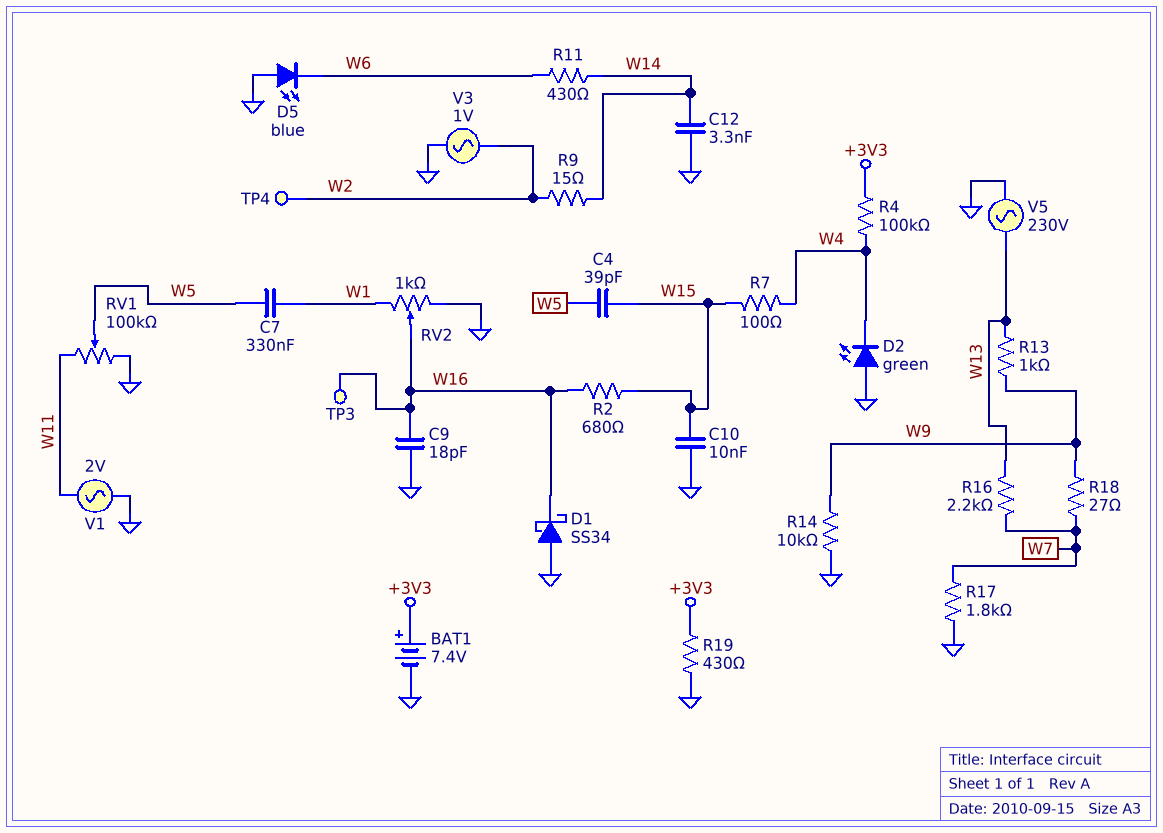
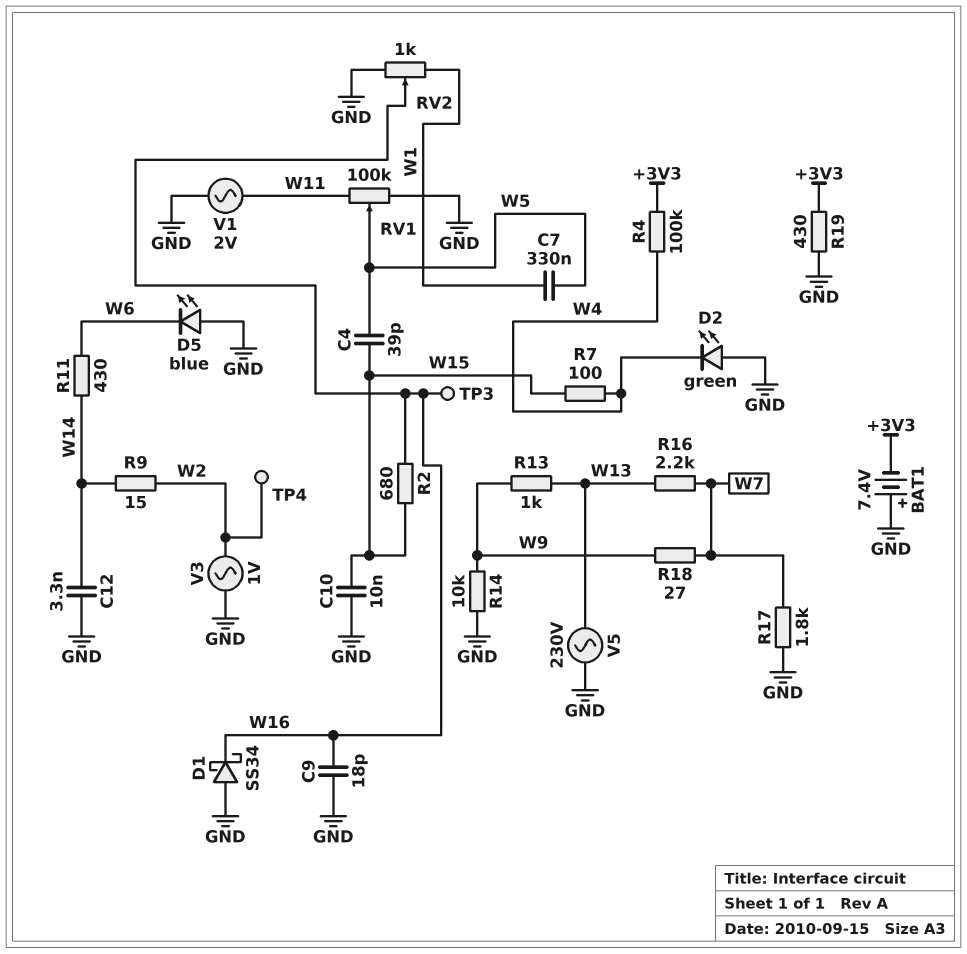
BAT1: 7.4V (plus +3V3, minus GND) -> 7.4V (plus GND, minus +3V3)

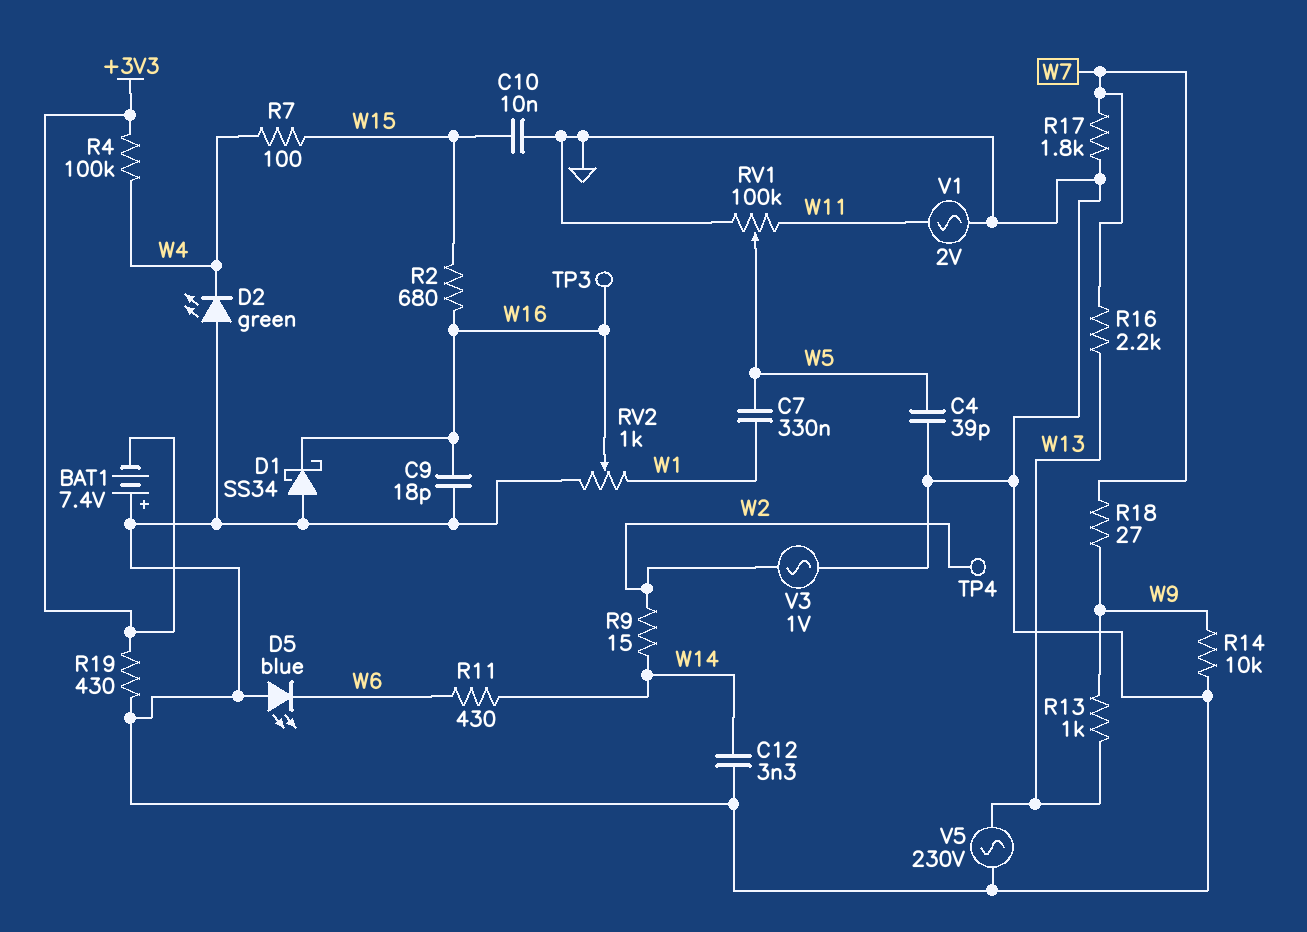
C4: 39pF (W5, W15) -> 39pF (GND, W5)

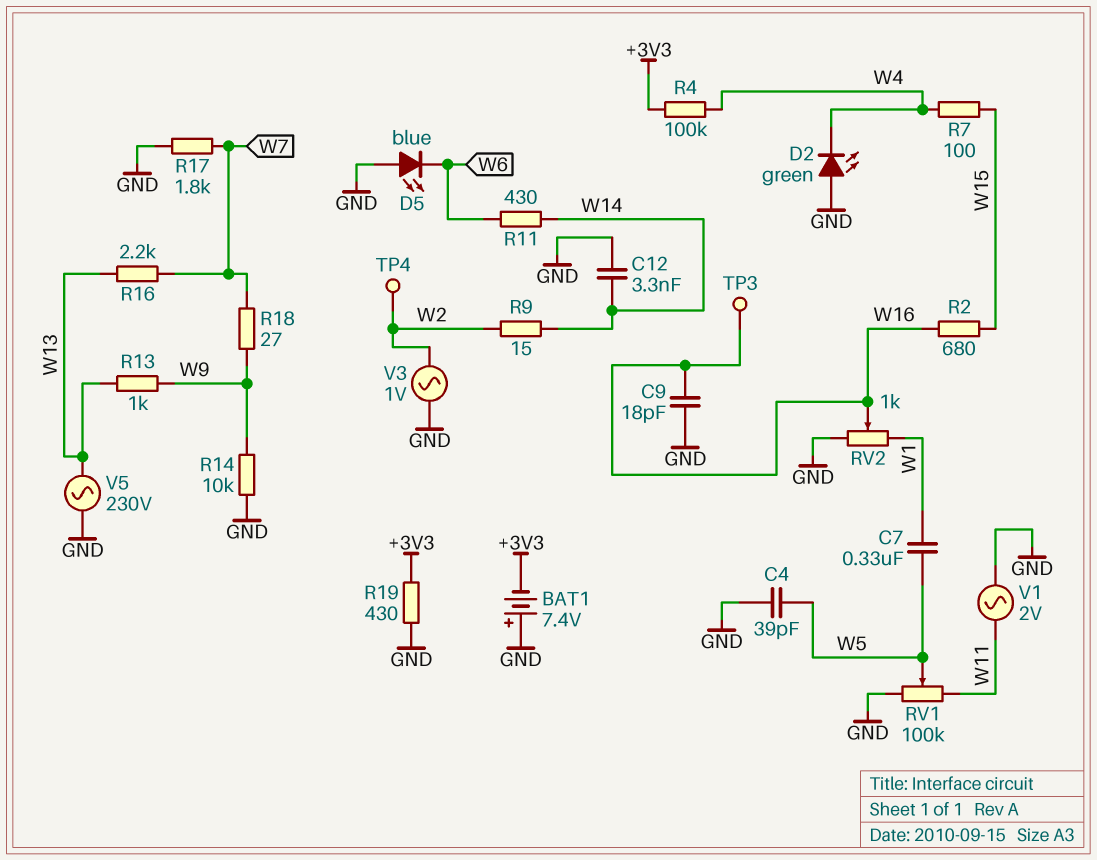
C10: 10nF (GND, W15) -> none
D1: schottky SS34 (A GND, K W16) -> none

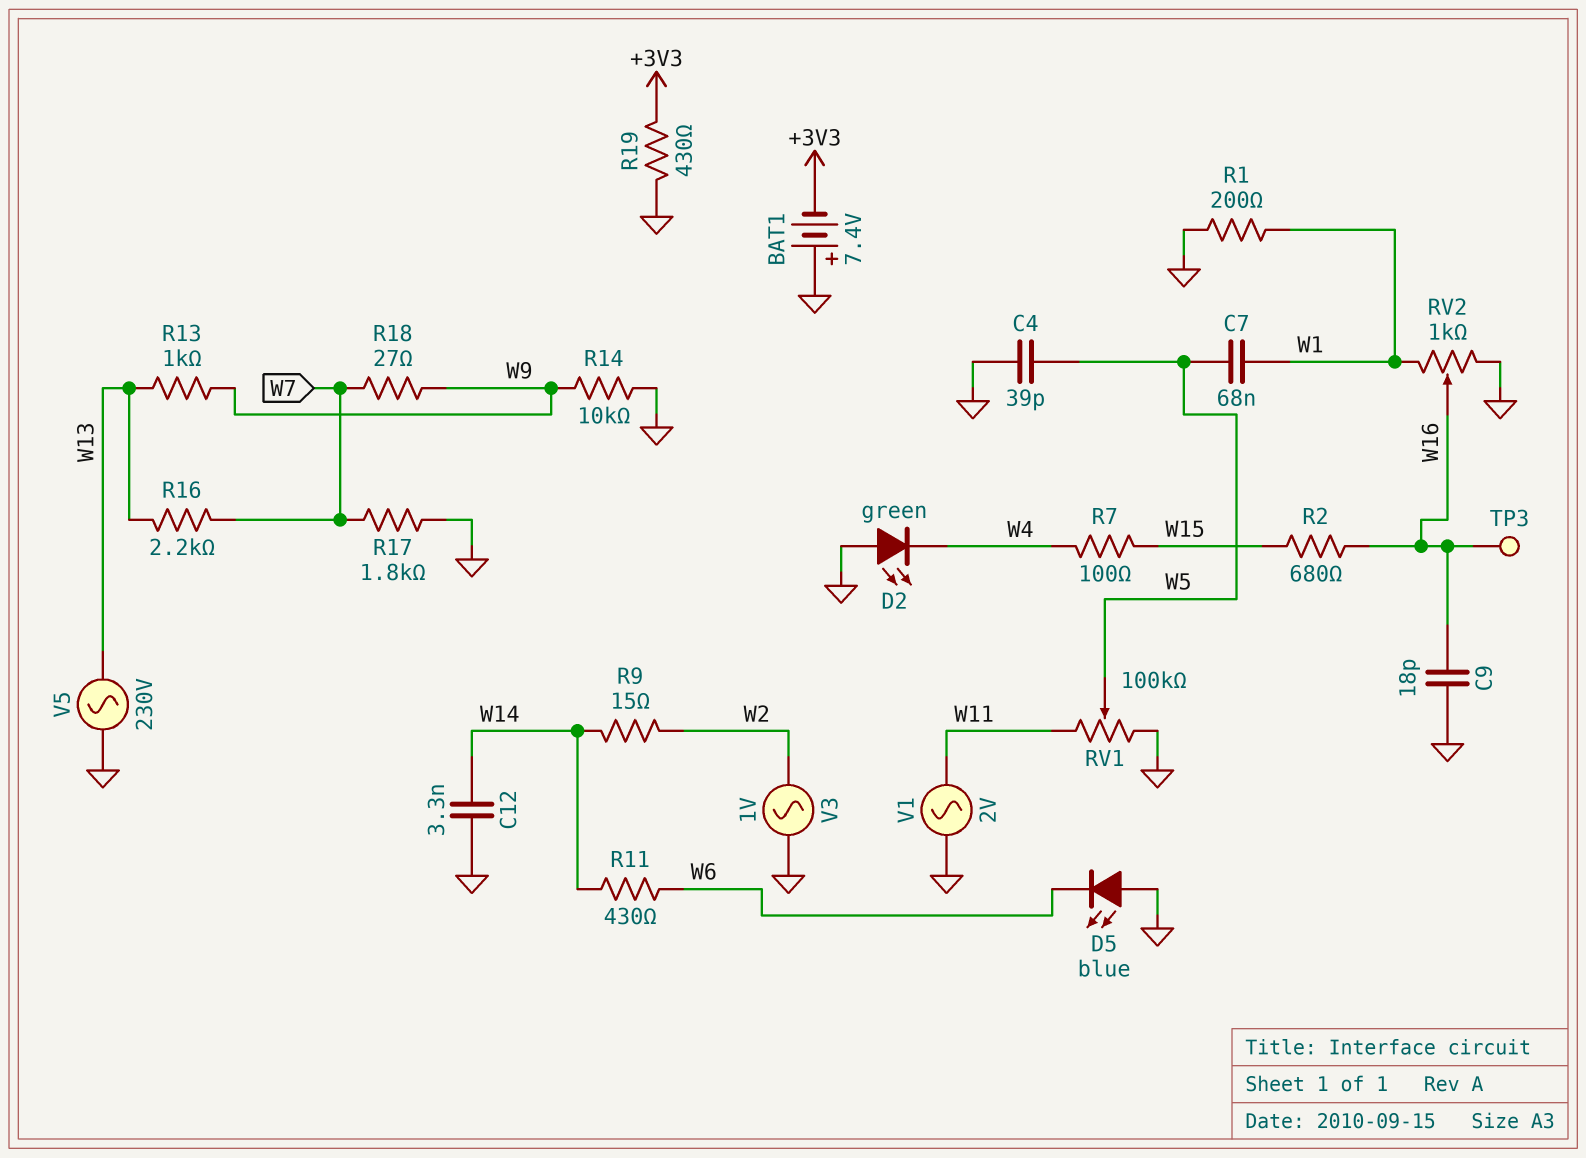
C7: 330nF (W1, W5) -> 68nF (W1, W5)
R1: none -> 200 (GND, W1)
R4: 100k (+3V3, W4) -> none
TP4: test point (W2) -> none

